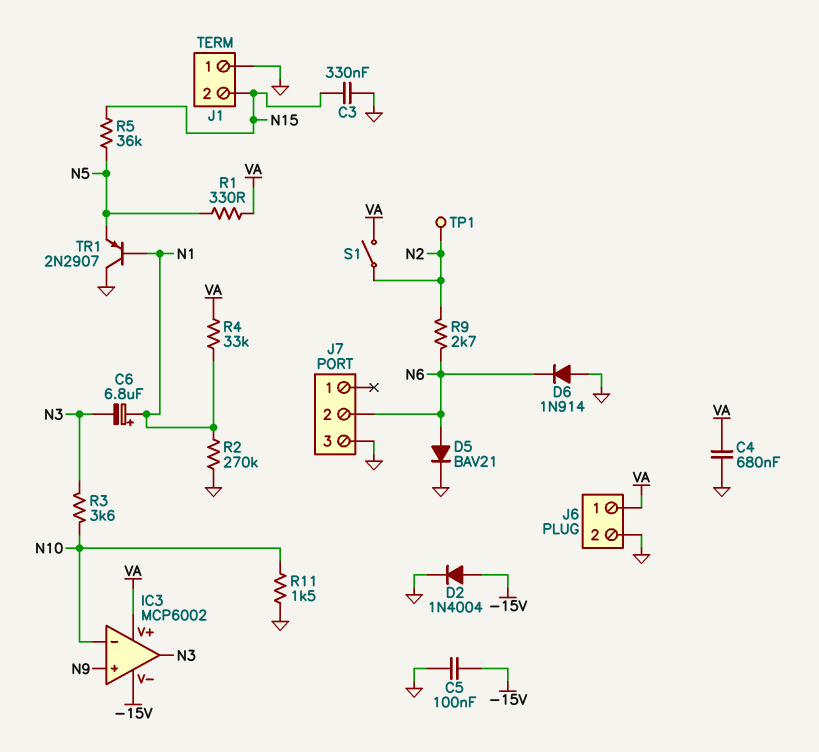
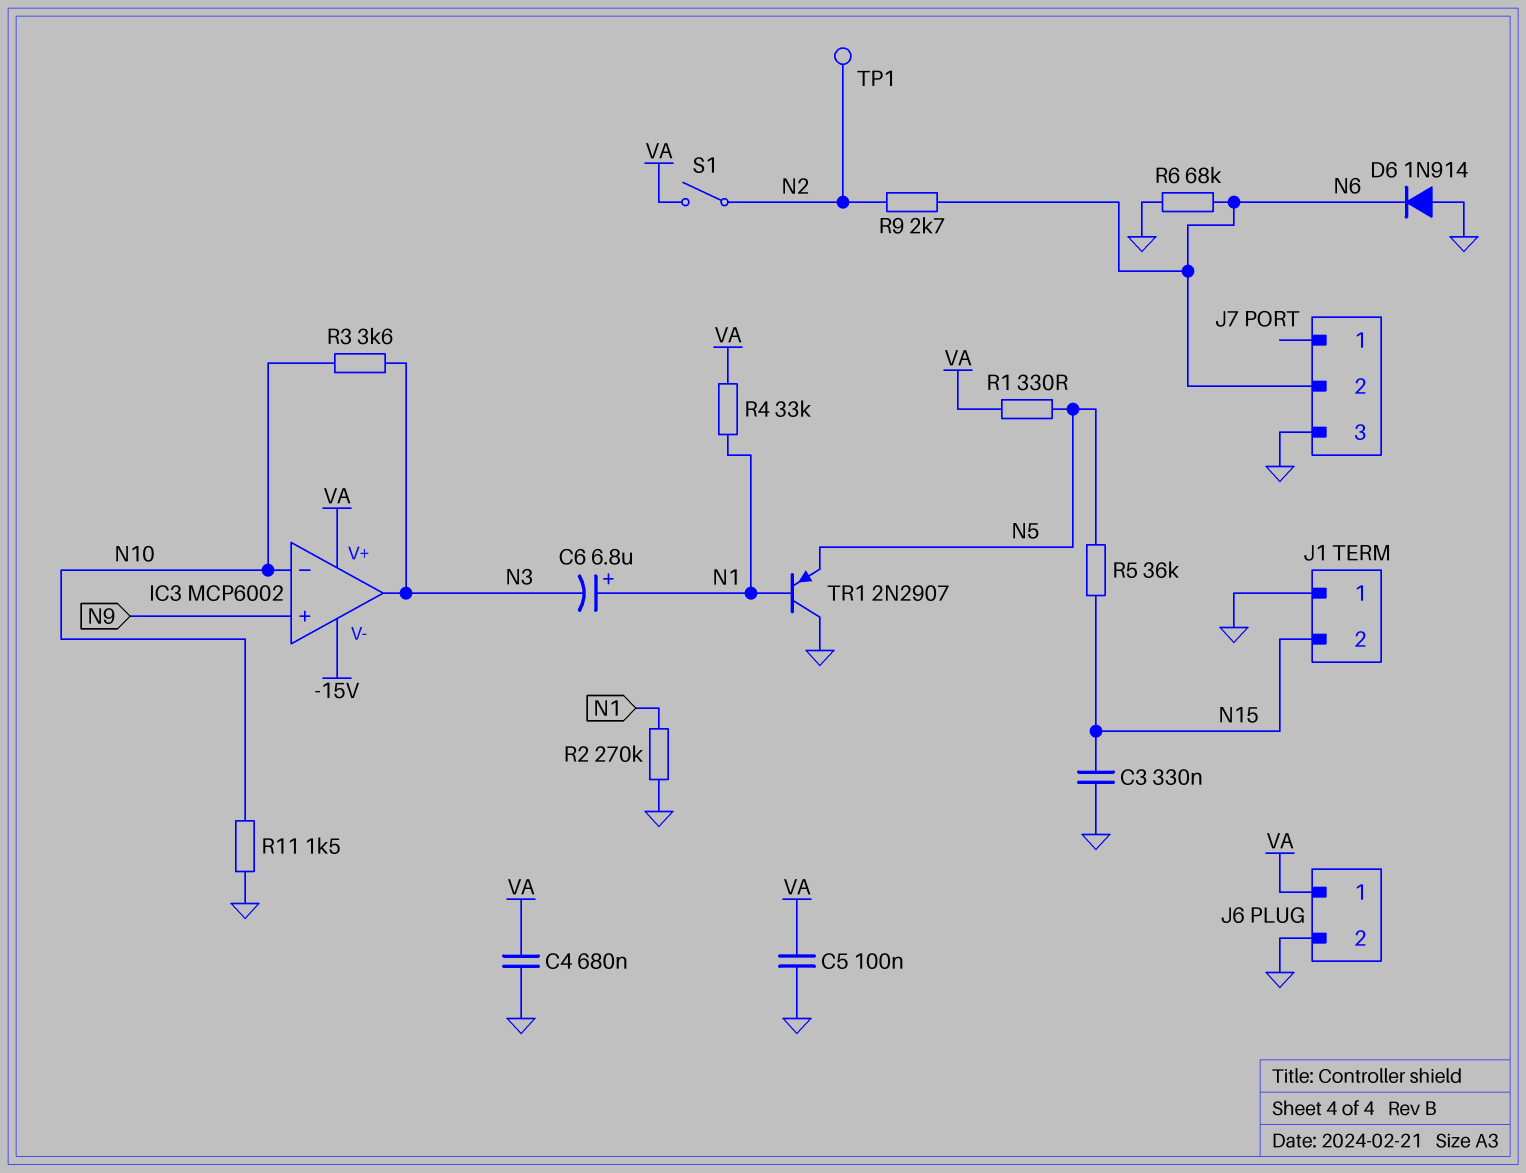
C5: 100nF (-15V, GND) -> 100nF (GND, VA)
D2: diode 1N4004 (A -15V, K GND) -> none
D5: diode BAV21 (A N6, K GND) -> none
R6: none -> 68k (GND, N6)

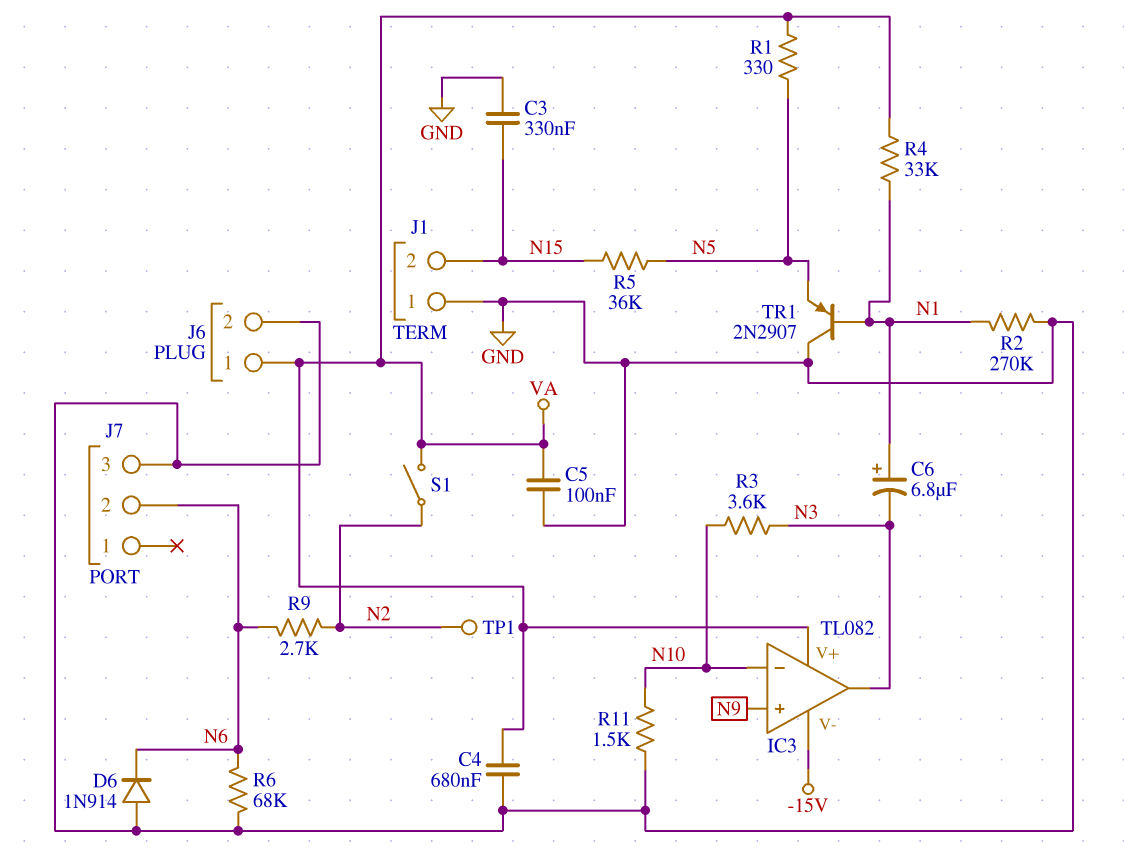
IC3: MCP6002 -> TL082

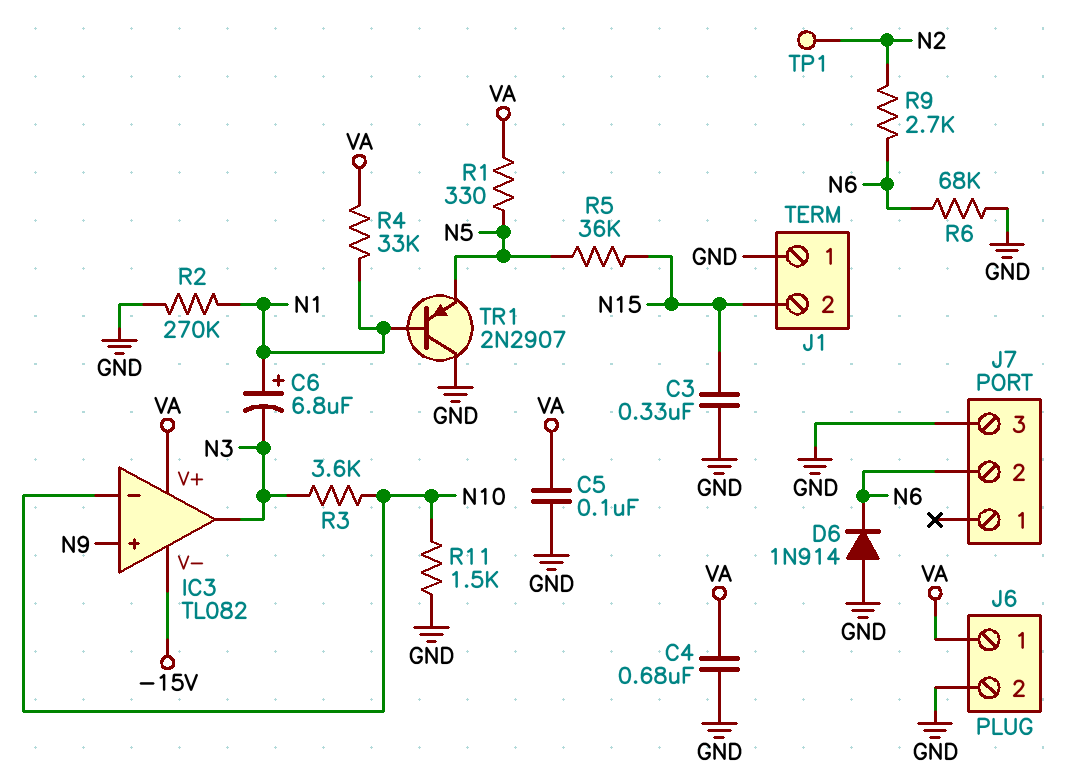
S1: switch (N2, VA) -> none

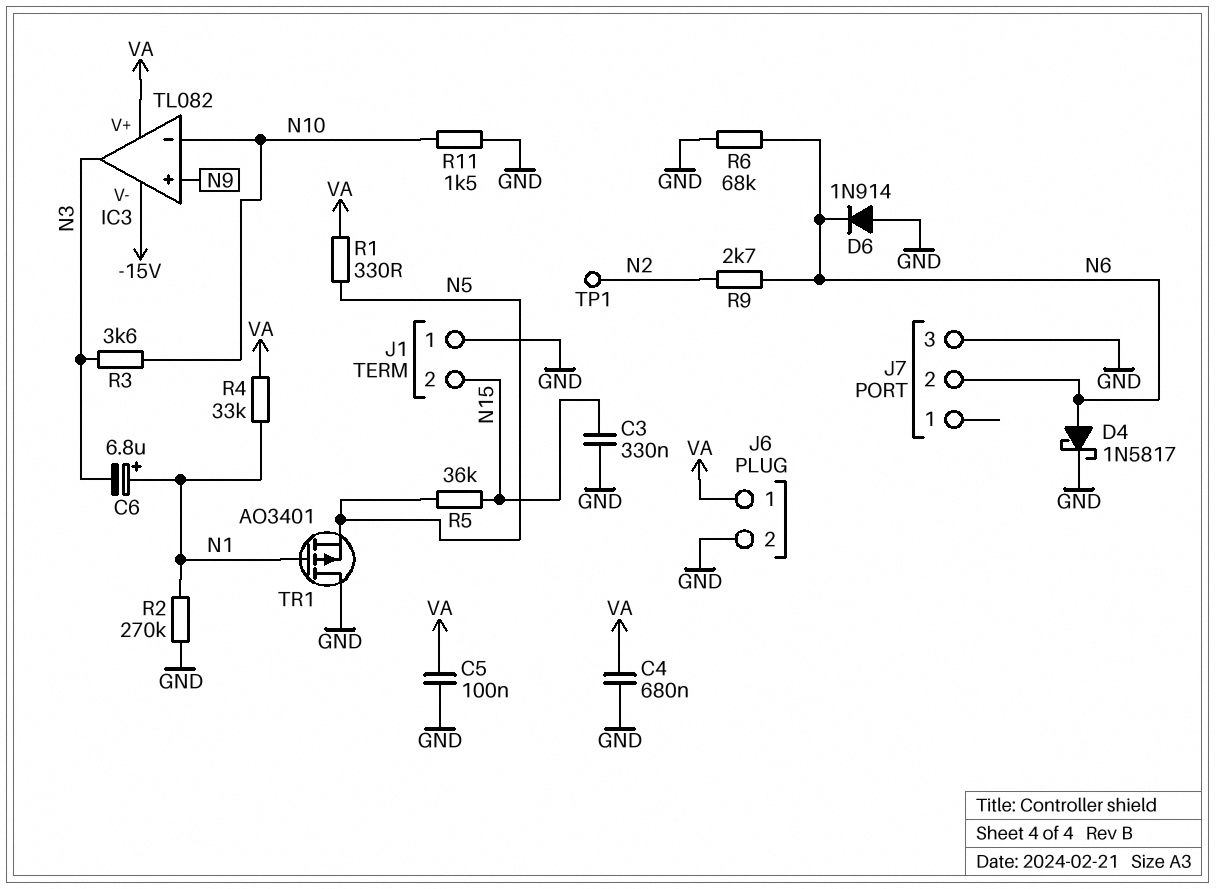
D4: none -> schottky 1N5817 (A N6, K GND)
TR1: PNP 2N2907 (B N1, C GND, E N5) -> PMOS AO3401 (G N1, D GND, S N5)

